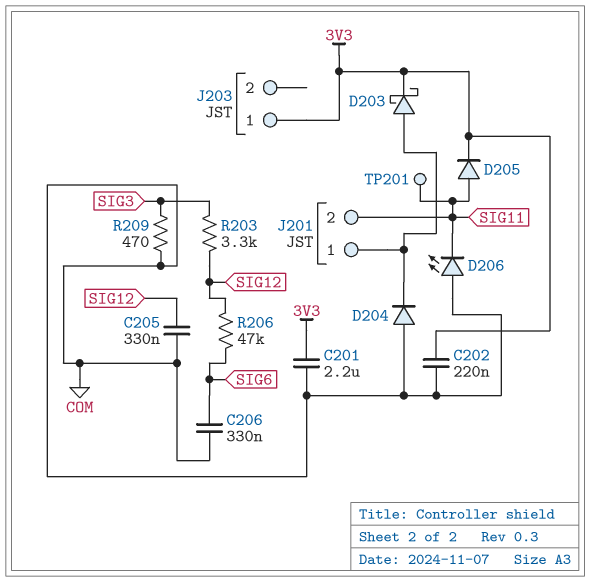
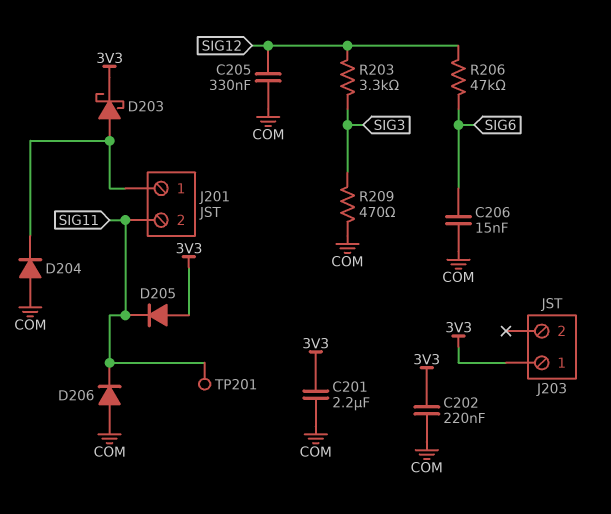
C206: 330nF (COM, SIG6) -> 15nF (COM, SIG6)
D205: diode (A SIG11, K 3V3) -> diode (A 3V3, K SIG11)
D206: LED (A COM, K SIG11) -> diode (A COM, K SIG11)

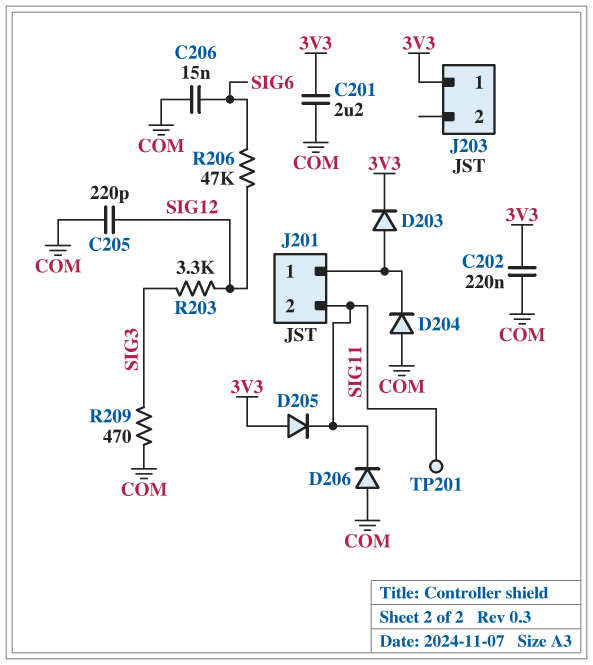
C205: 330nF (COM, SIG12) -> 220pF (COM, SIG12)
D203: schottky (A J201/1, K 3V3) -> diode (A J201/1, K 3V3)

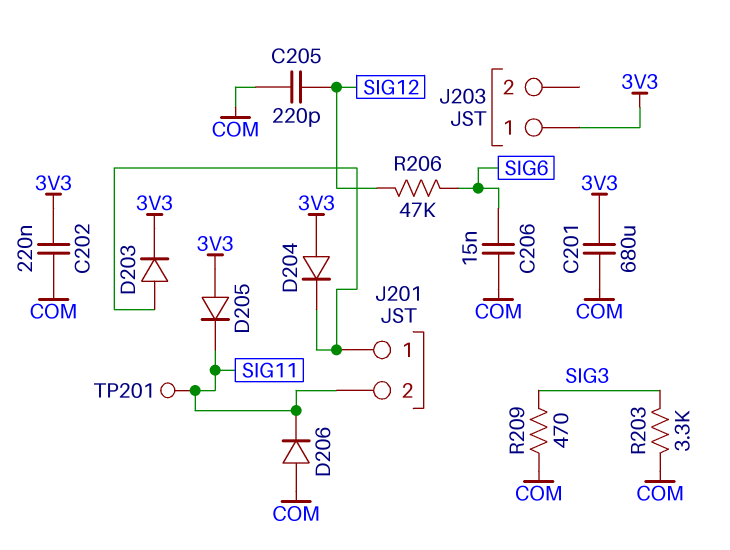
C201: 2.2uF (3V3, COM) -> 680uF (3V3, COM)
D204: diode (A COM, K J201/1) -> diode (A 3V3, K J201/1)
R203: 3.3k (SIG3, SIG12) -> 3.3k (COM, SIG3)

